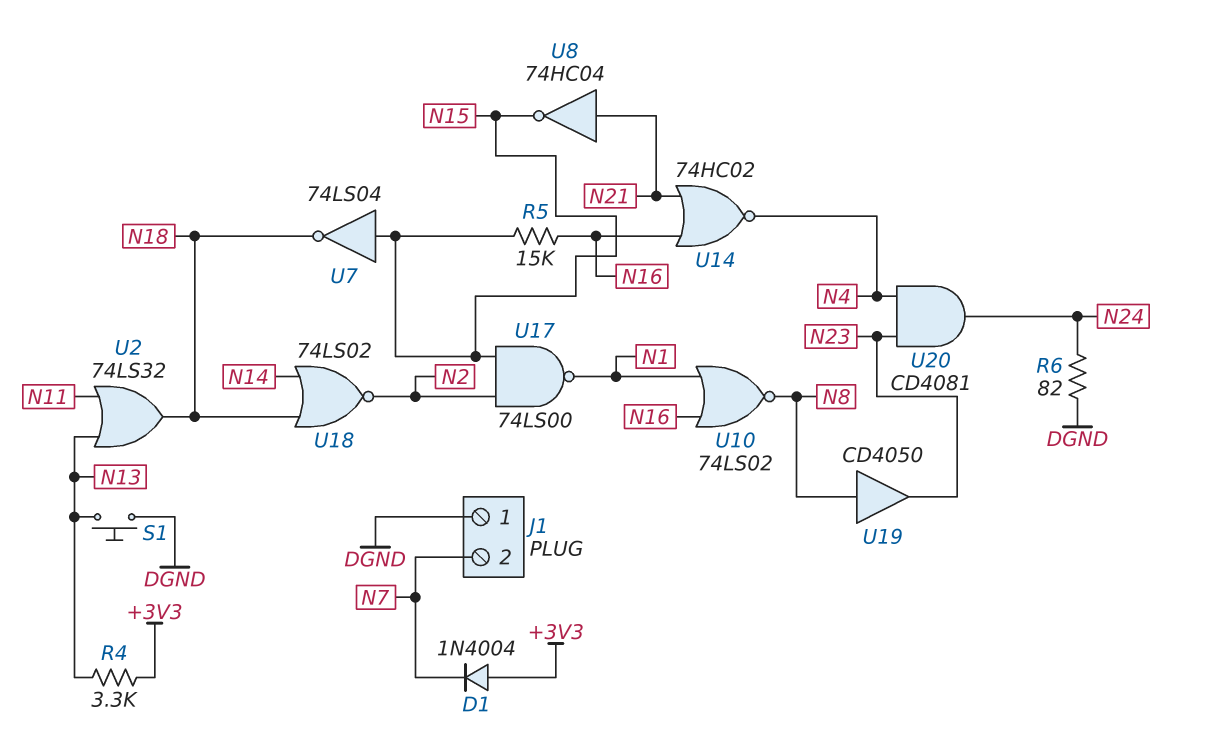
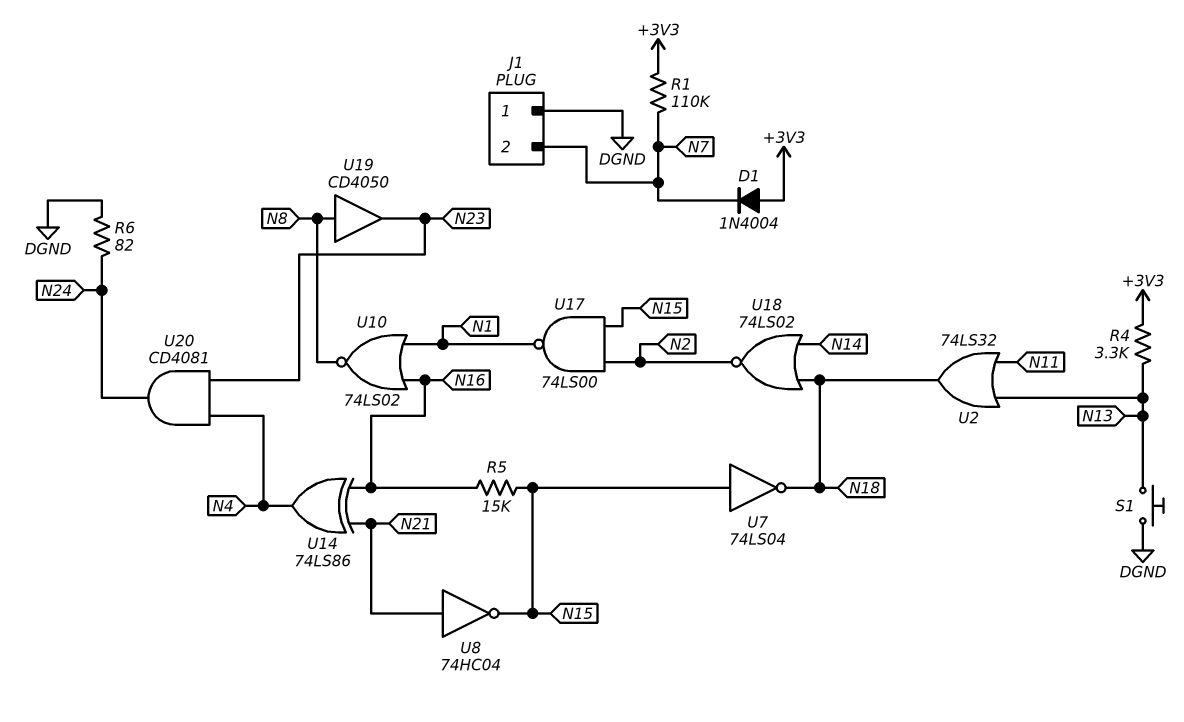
R1: none -> 110k (+3V3, N7)
U14: NOR 74HC02 (in N16, in N21, out N4) -> XOR 74LS86 (in N16, in N21, out N4)

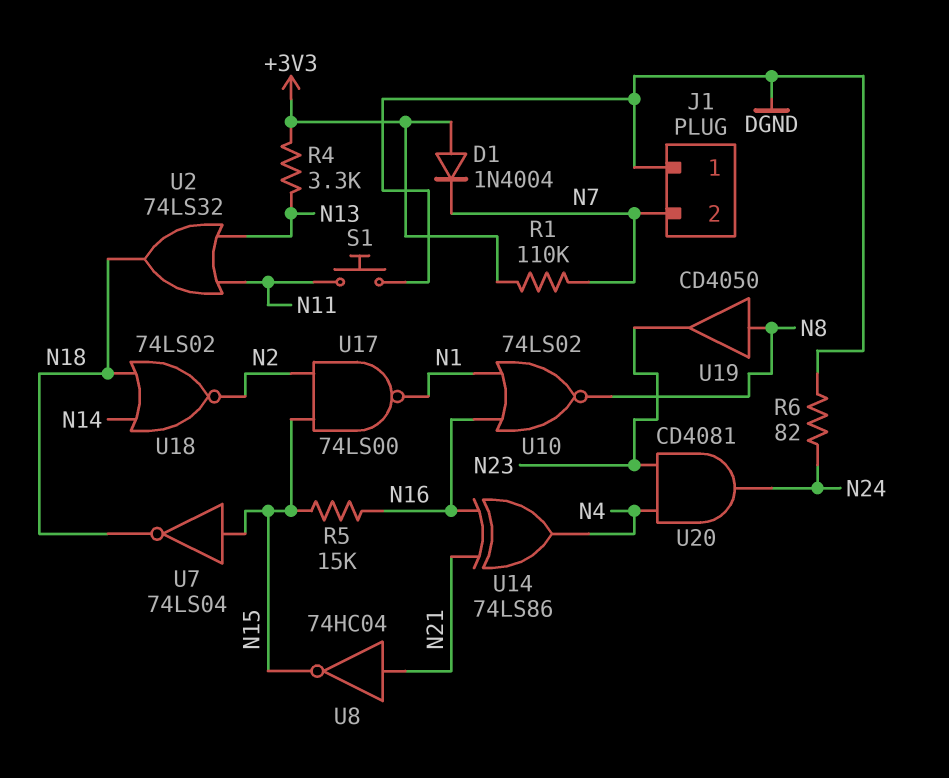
S1: button (DGND, N13) -> button (DGND, N11)

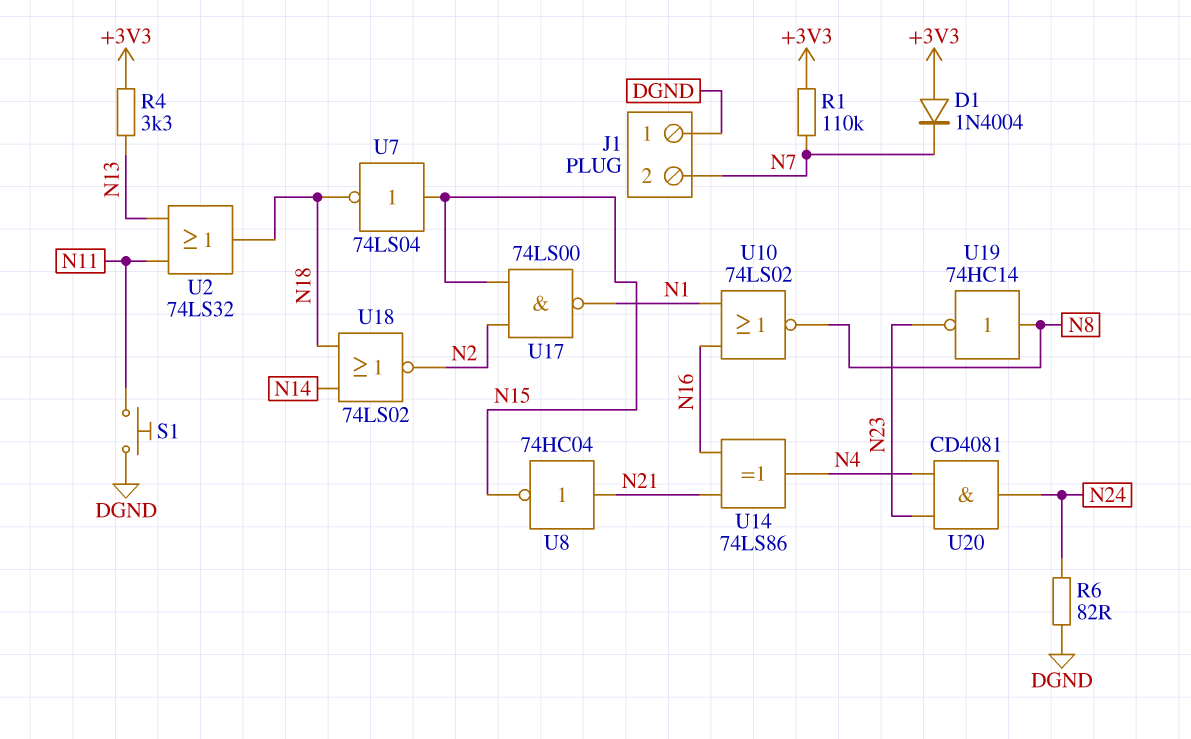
R5: 15k (N15, N16) -> none
U19: buffer CD4050 (in N8, out N23) -> NOT 74HC14 (in N8, out N23)

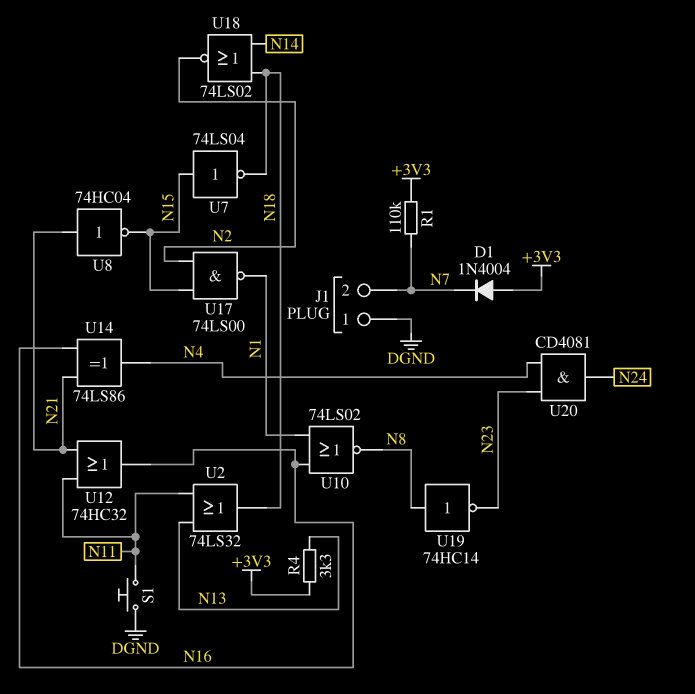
R6: 82 (DGND, N24) -> none
U12: none -> OR 74HC32 (in N11, in N21, out N16)

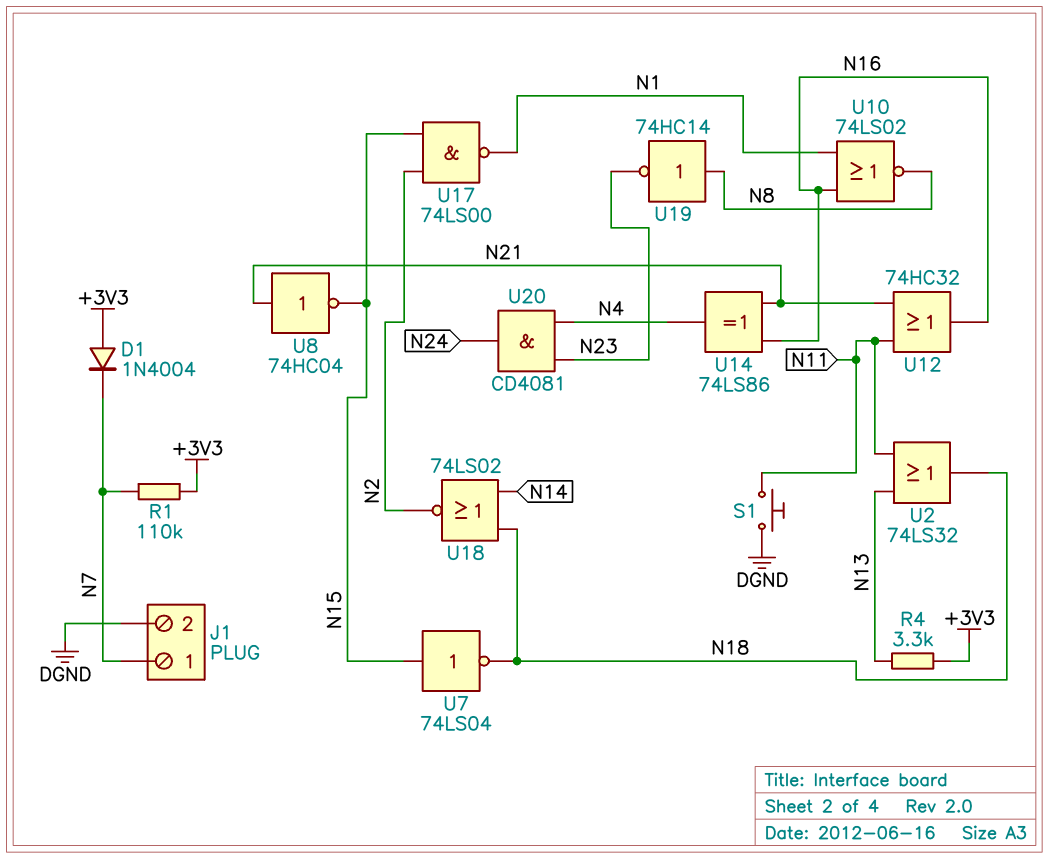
J1 pin 1: DGND -> N7
J1 pin 2: N7 -> DGND

